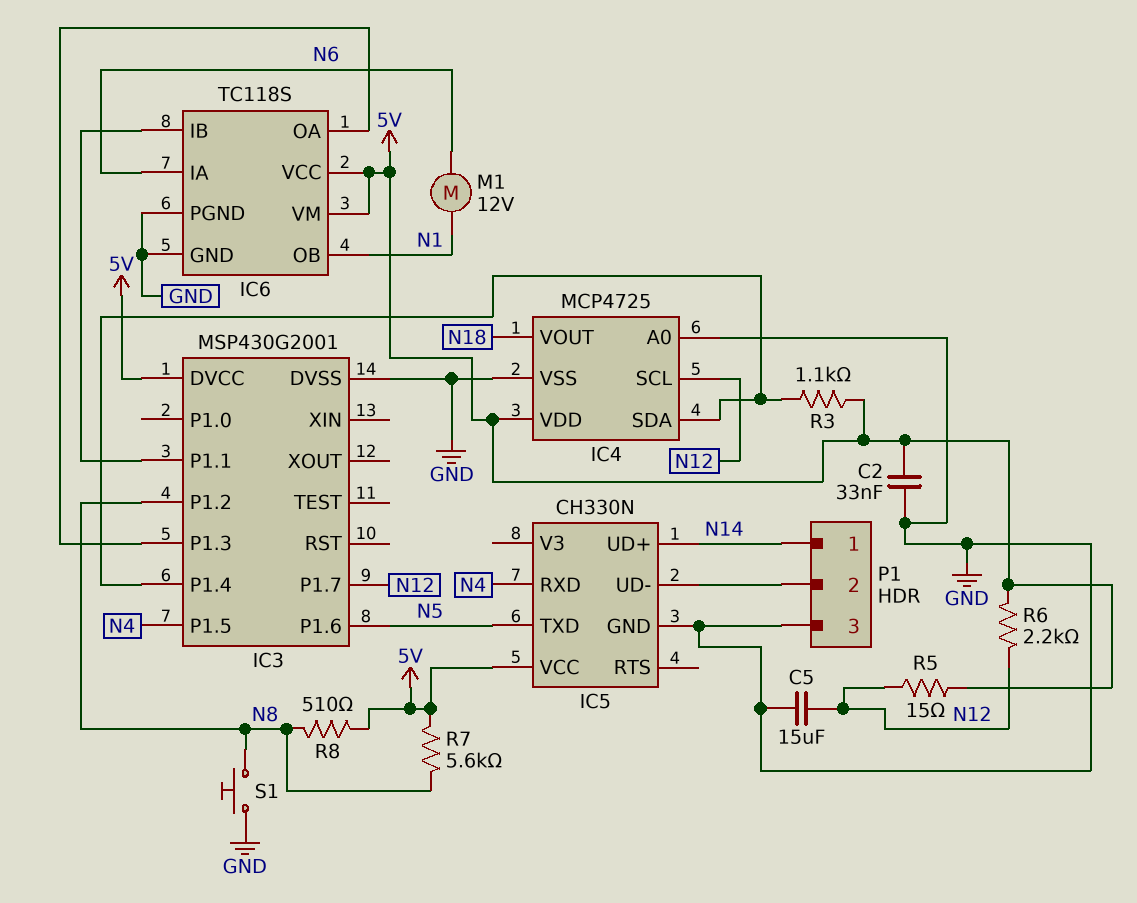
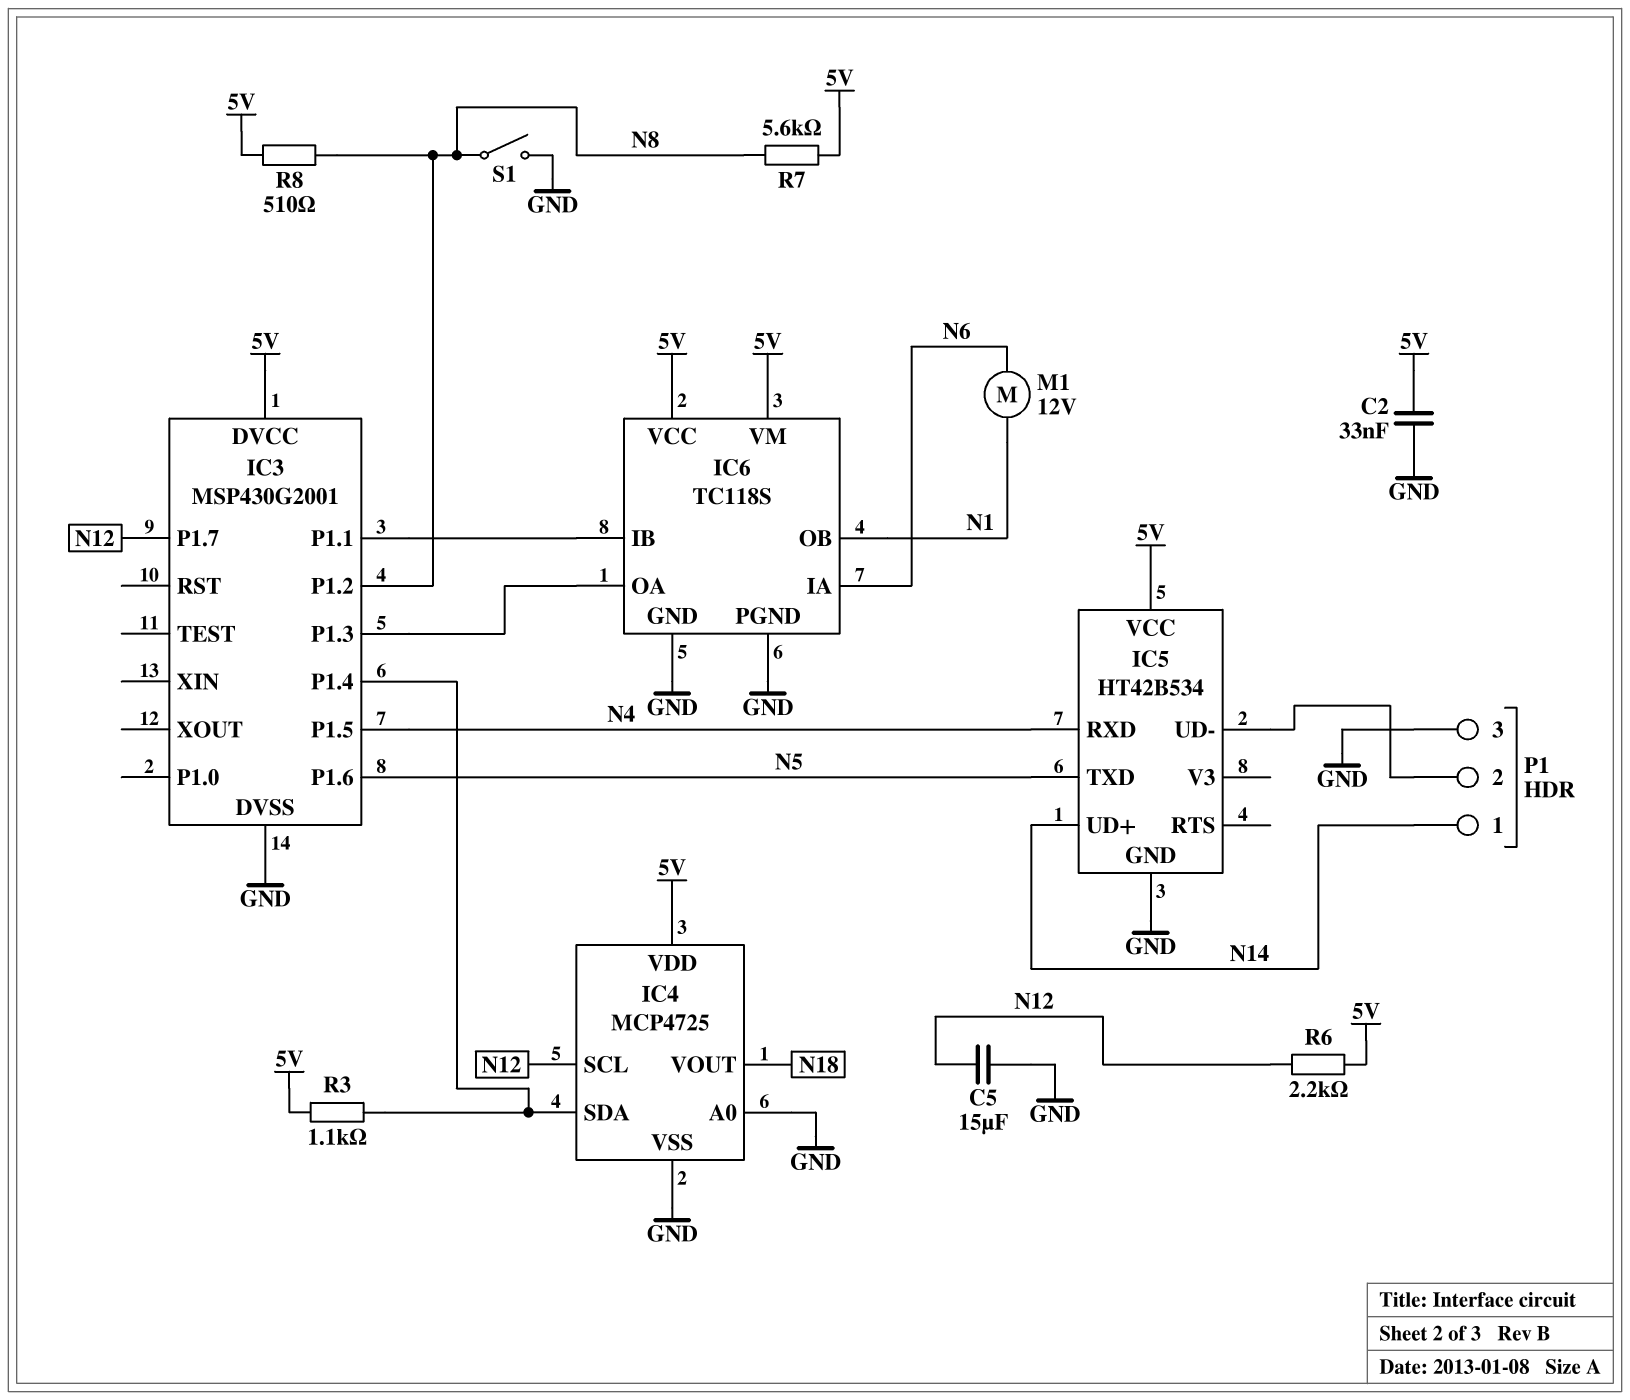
IC5: CH330N -> HT42B534
R5: 15 (5V, N12) -> none
S1: button (GND, N8) -> switch (GND, N8)

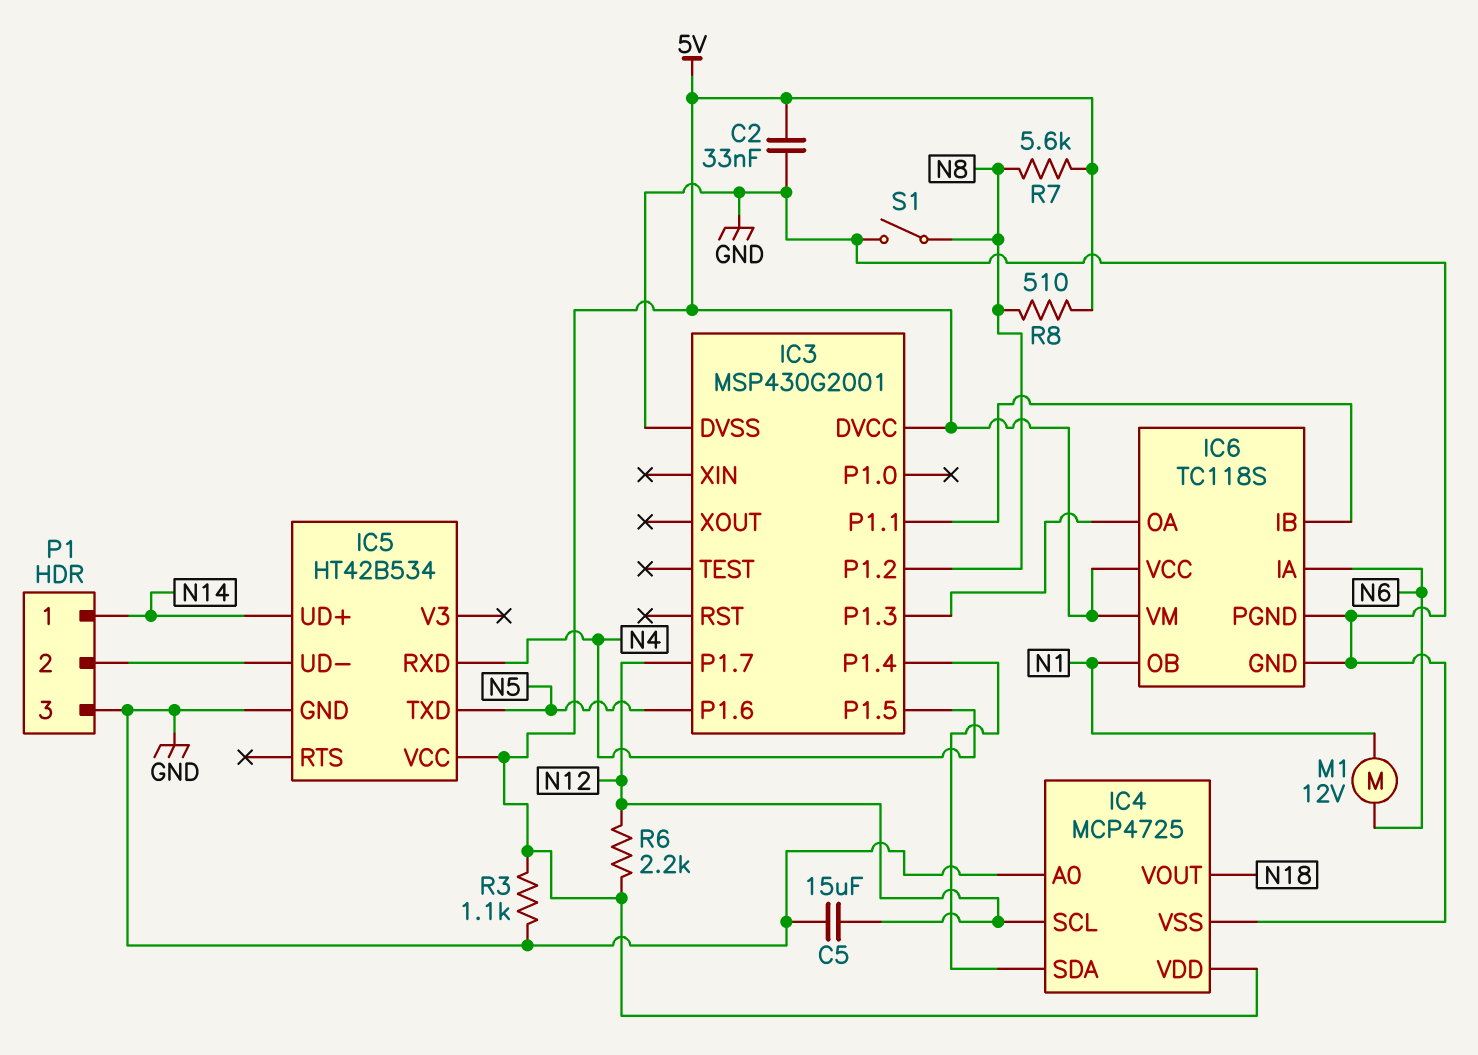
R3: 1.1k (5V, IC3/P1.4) -> 1.1k (5V, GND)

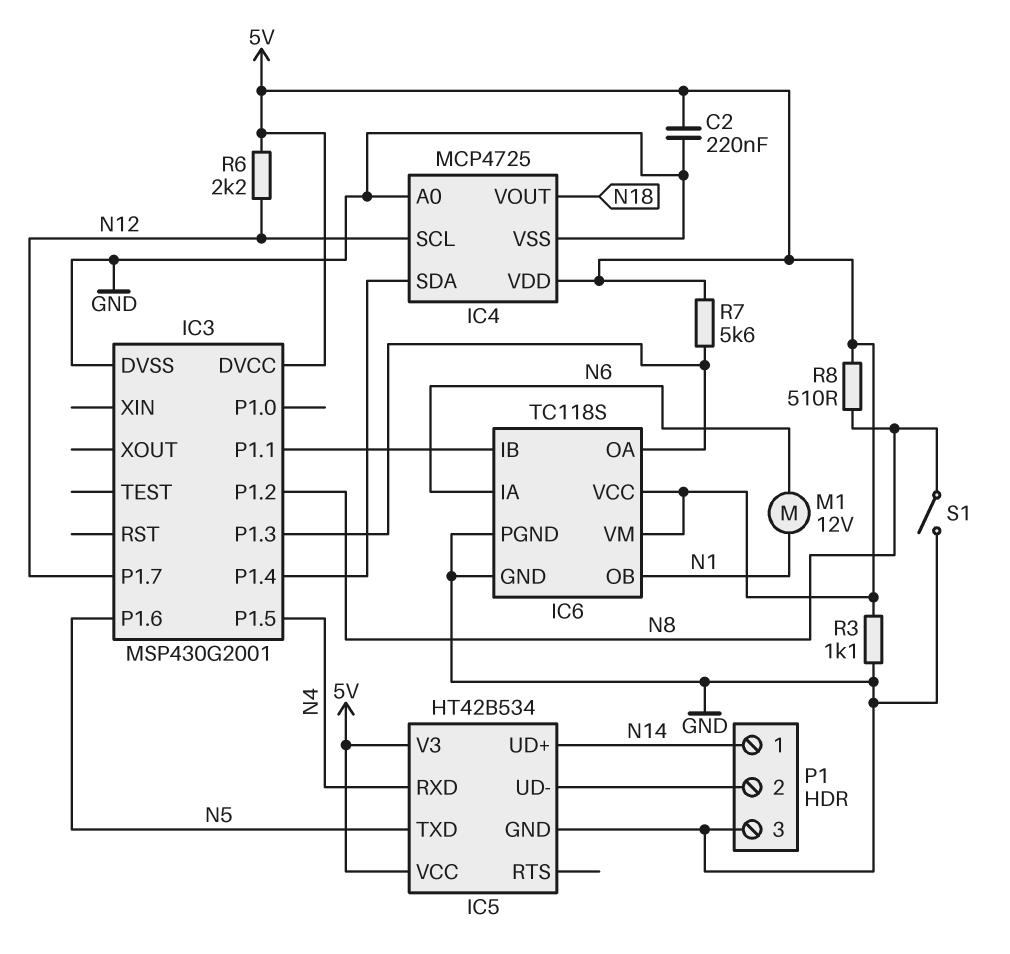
C2: 33nF (5V, GND) -> 220nF (5V, GND)
C5: 15uF (GND, N12) -> none
IC5 pin V3: none -> 5V
R7: 5.6k (5V, N8) -> 5.6k (5V, IC3/P1.3)

